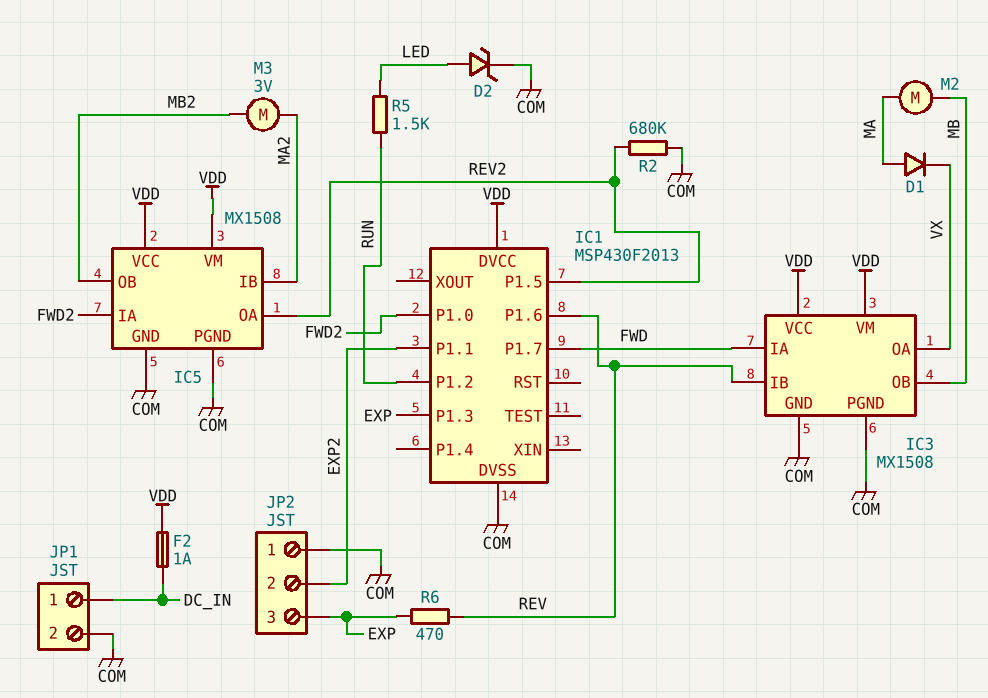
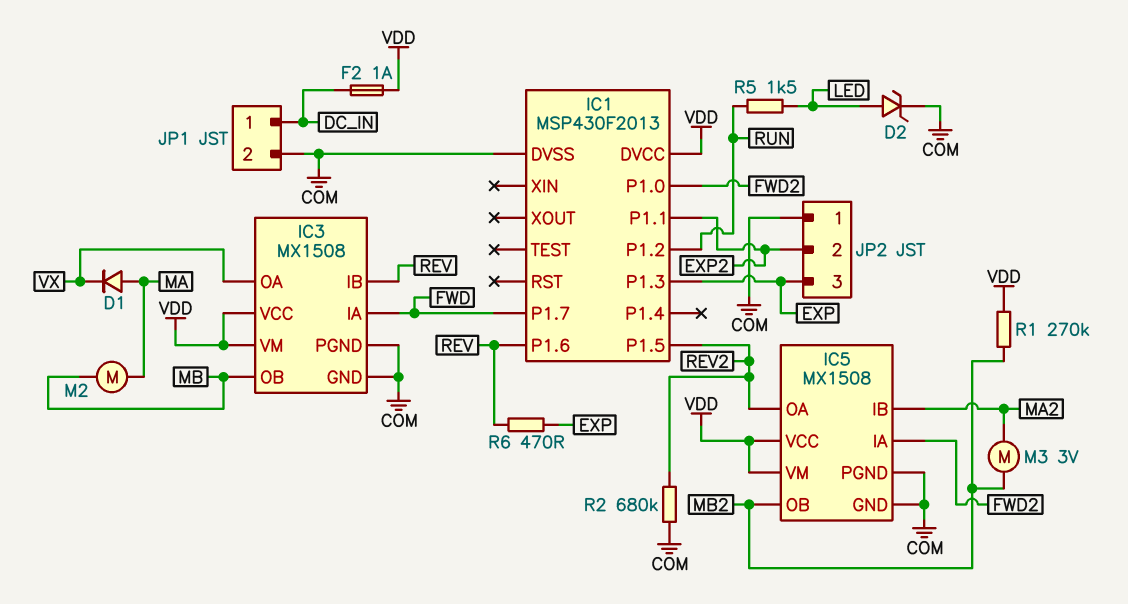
R1: none -> 270k (MB2, VDD)

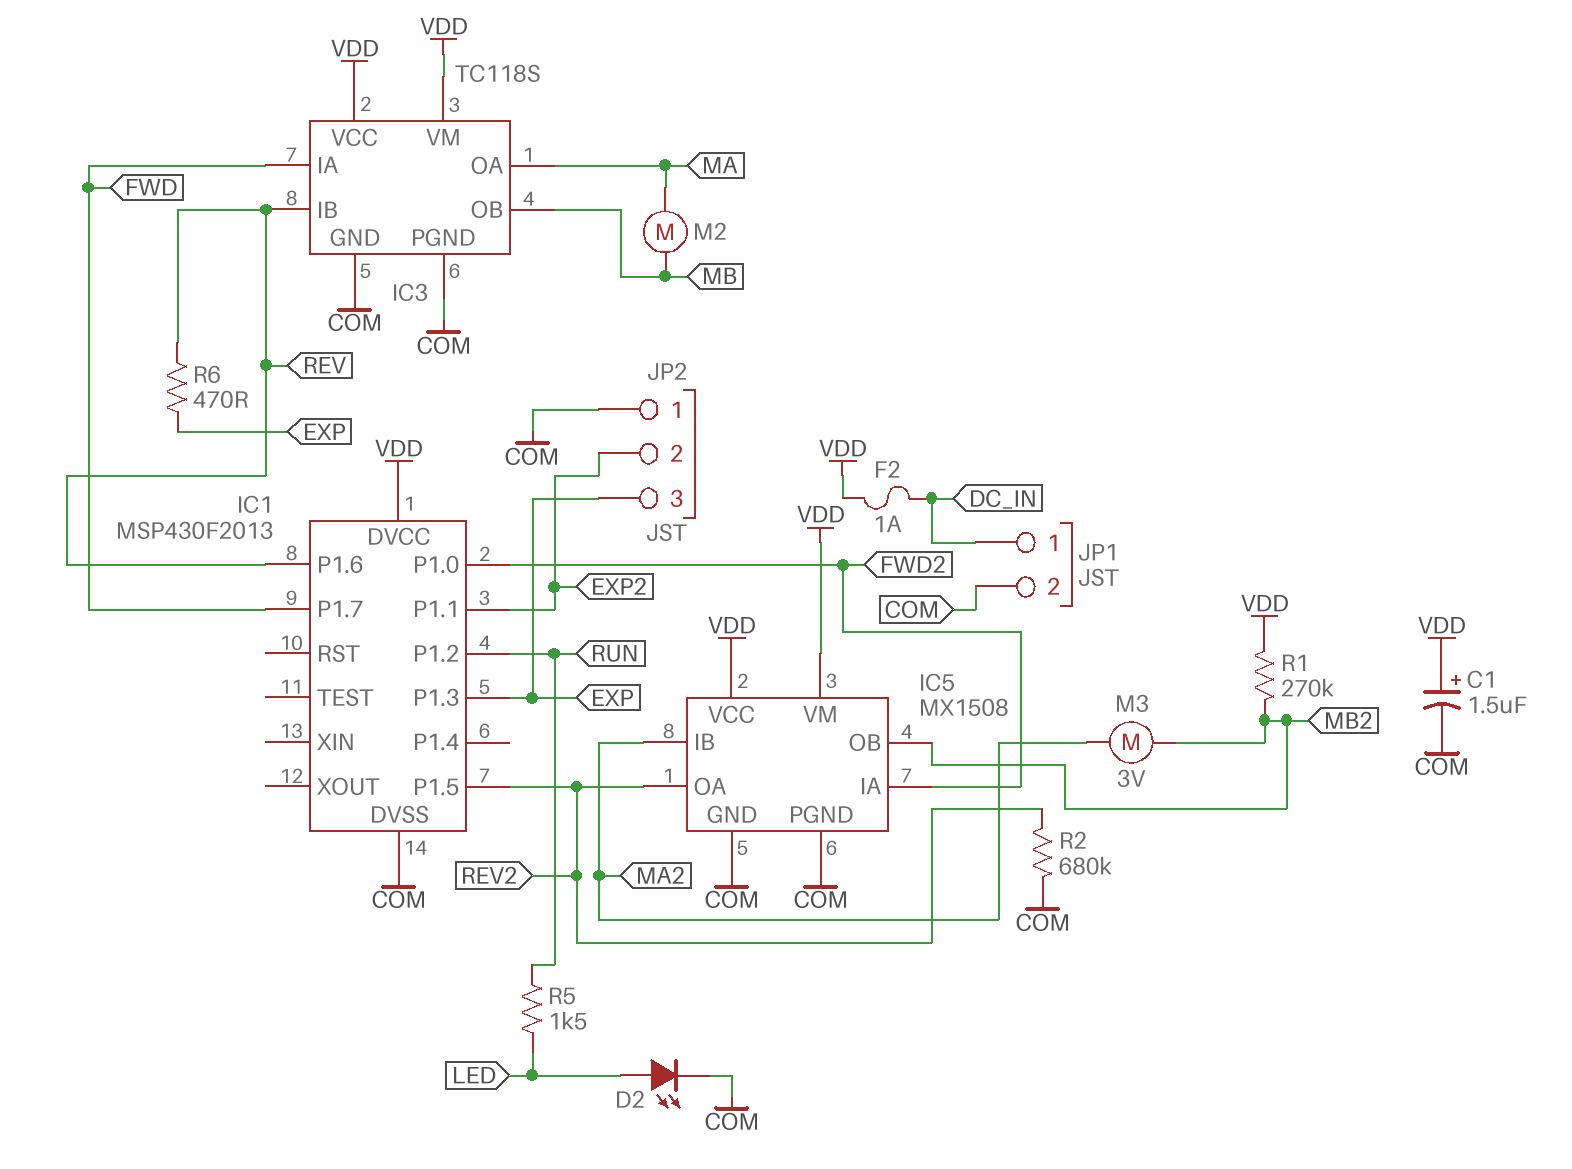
C1: none -> 1.5uF (plus VDD, minus COM)
D1: diode (A MA, K VX) -> none
D2: zener (A LED, K COM) -> LED (A LED, K COM)
IC3: MX1508 -> TC118S
IC3 pin OA: VX -> MA

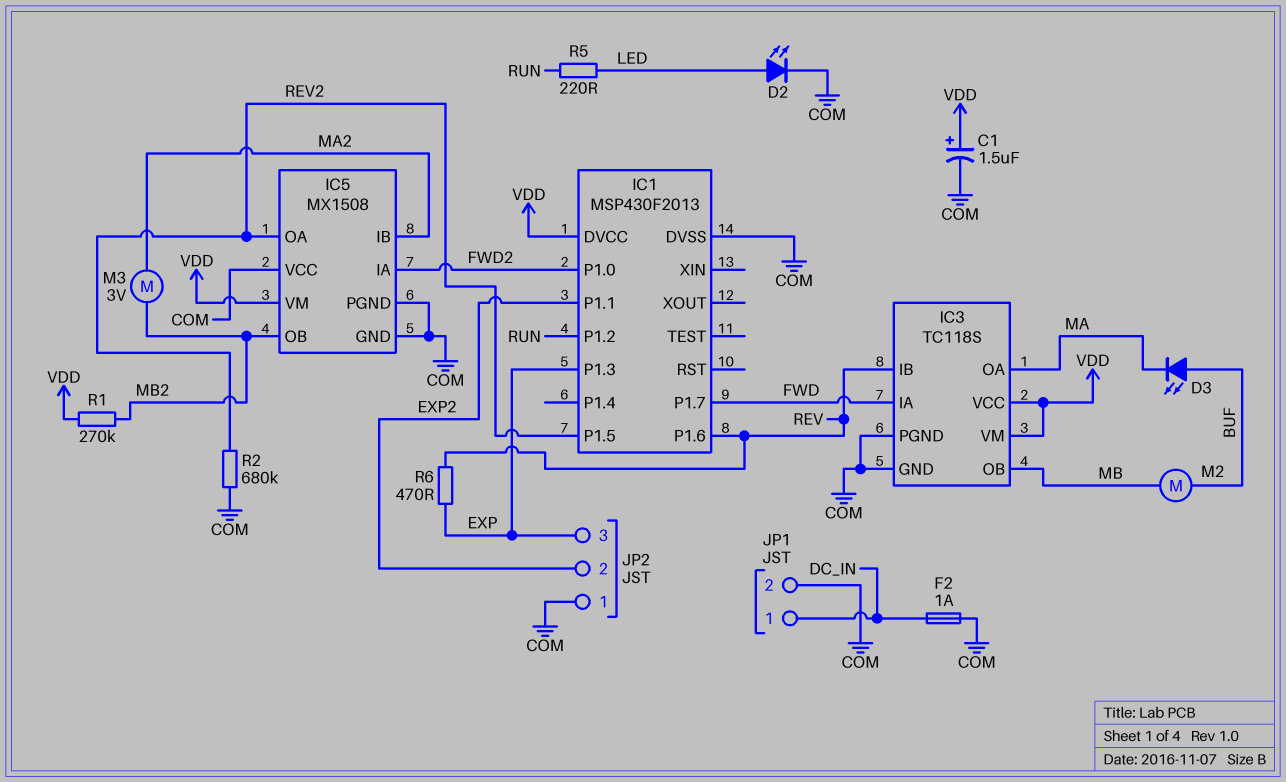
D3: none -> LED (A BUF, K MA)
F2: 1A (DC_IN, VDD) -> 1A (COM, DC_IN)
IC5 pin VCC: VDD -> COM
M2: motor (MA, MB) -> motor (BUF, MB)
R5: 1.5k (LED, RUN) -> 220 (LED, RUN)

